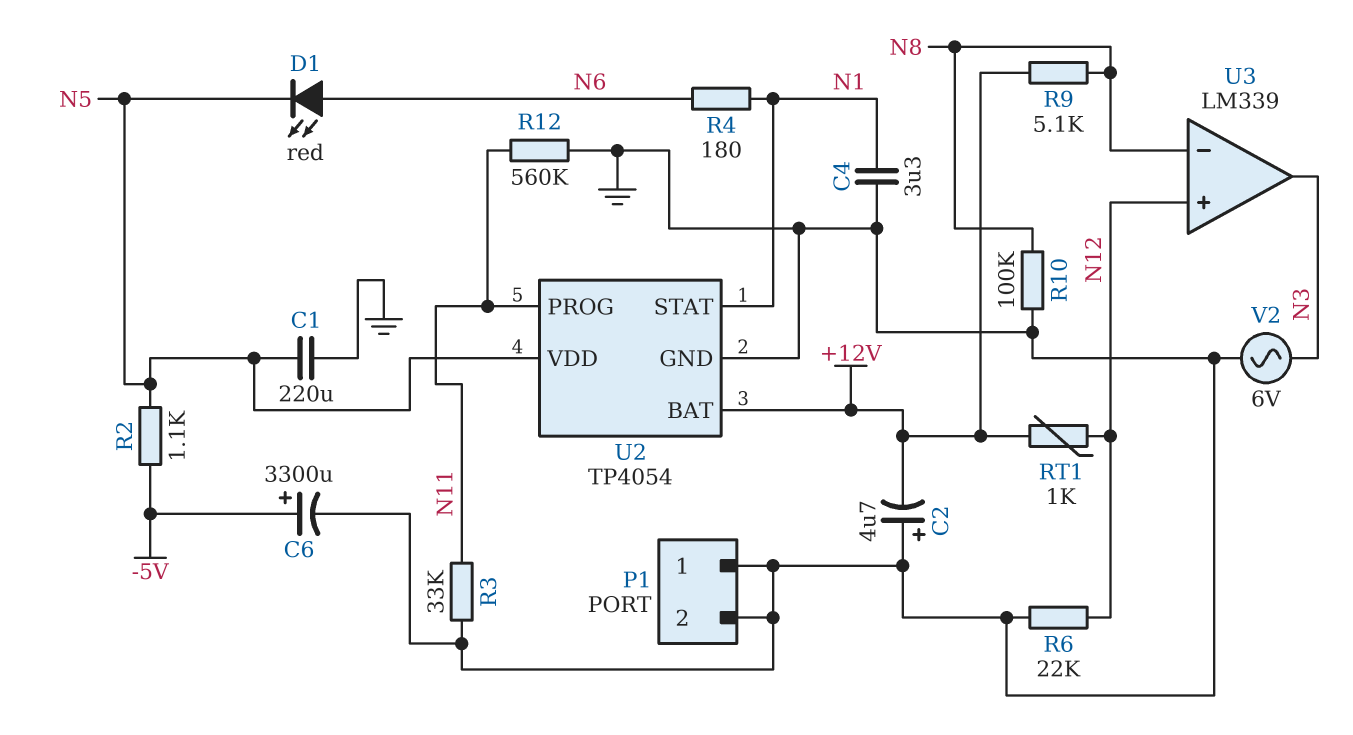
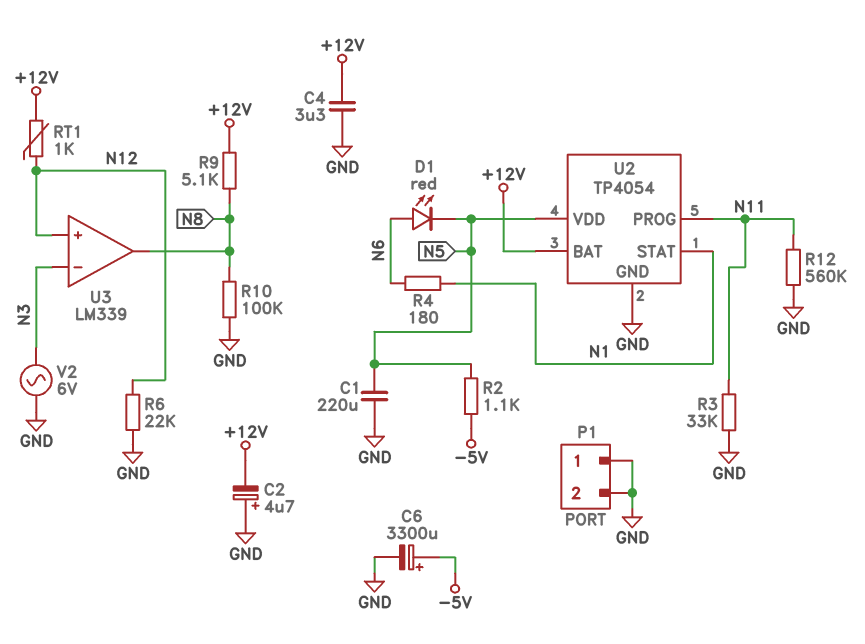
C4: 3.3uF (GND, N1) -> 3.3uF (+12V, GND)
U3 pin in-: N8 -> N3
U3 pin out: N3 -> N8

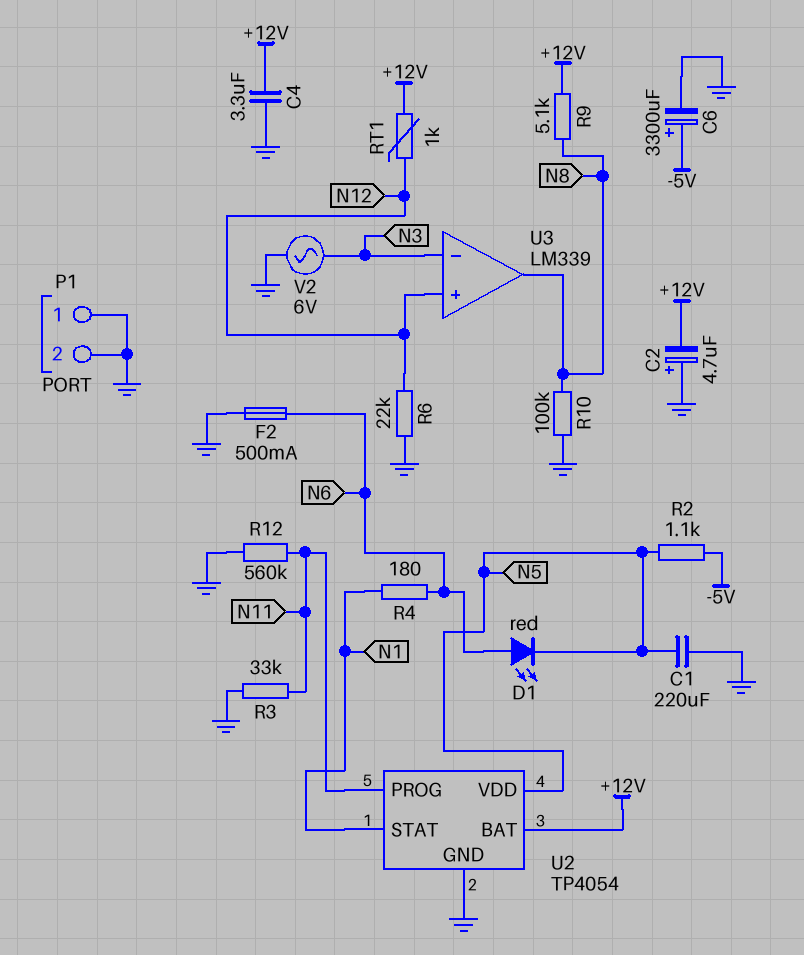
F2: none -> 500mA (GND, N6)

